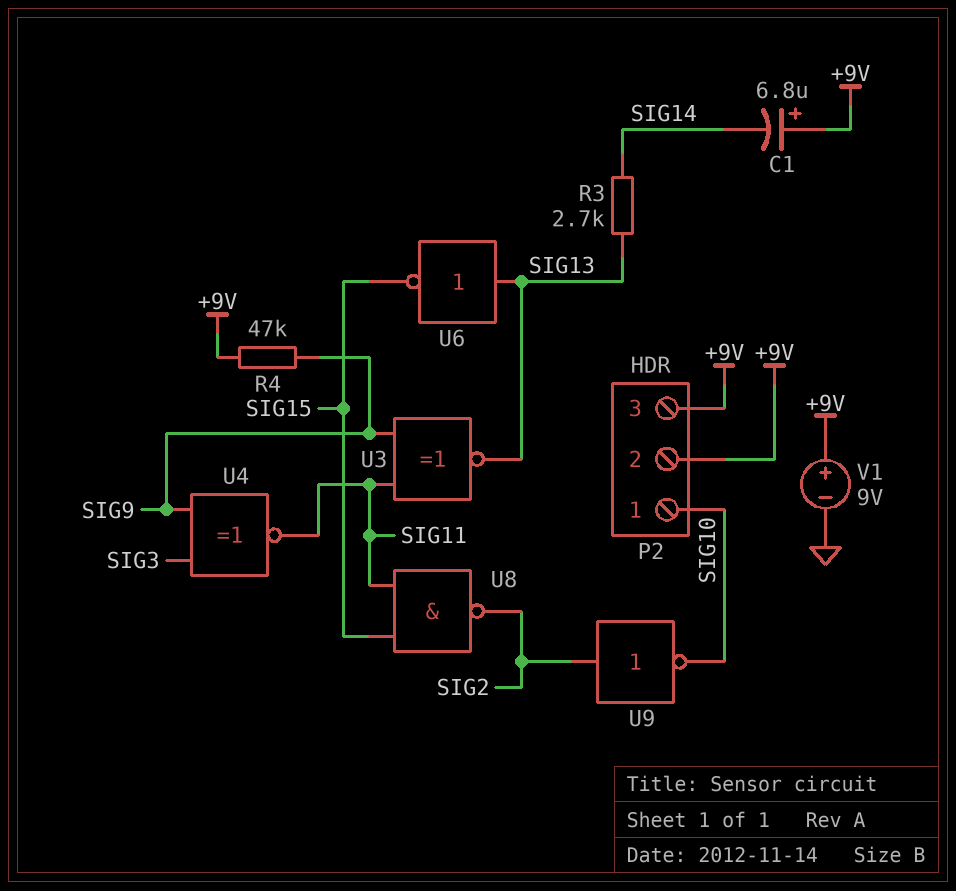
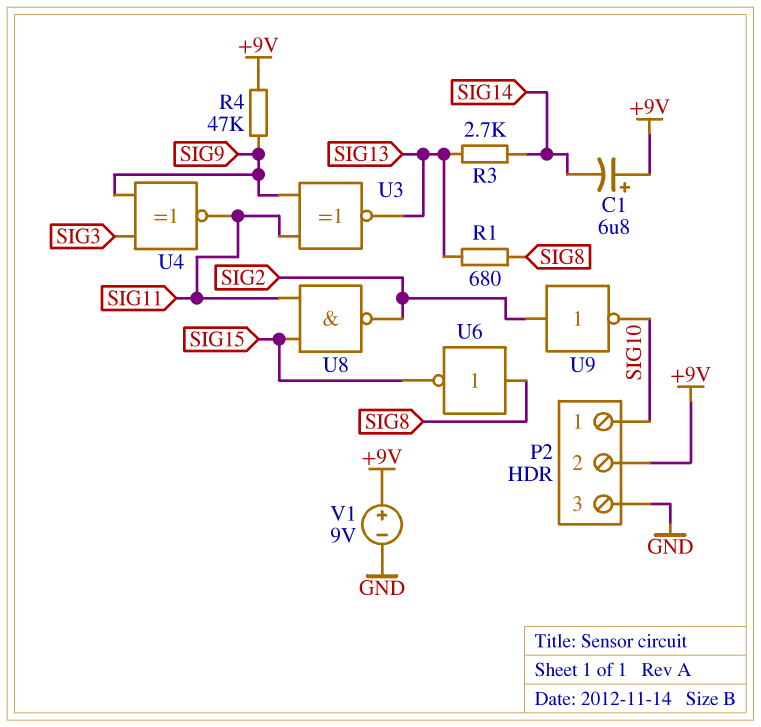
P2 pin 3: +9V -> GND
R1: none -> 680 (SIG8, SIG13)
U6: NOT (in SIG13, out SIG15) -> NOT (in SIG8, out SIG15)

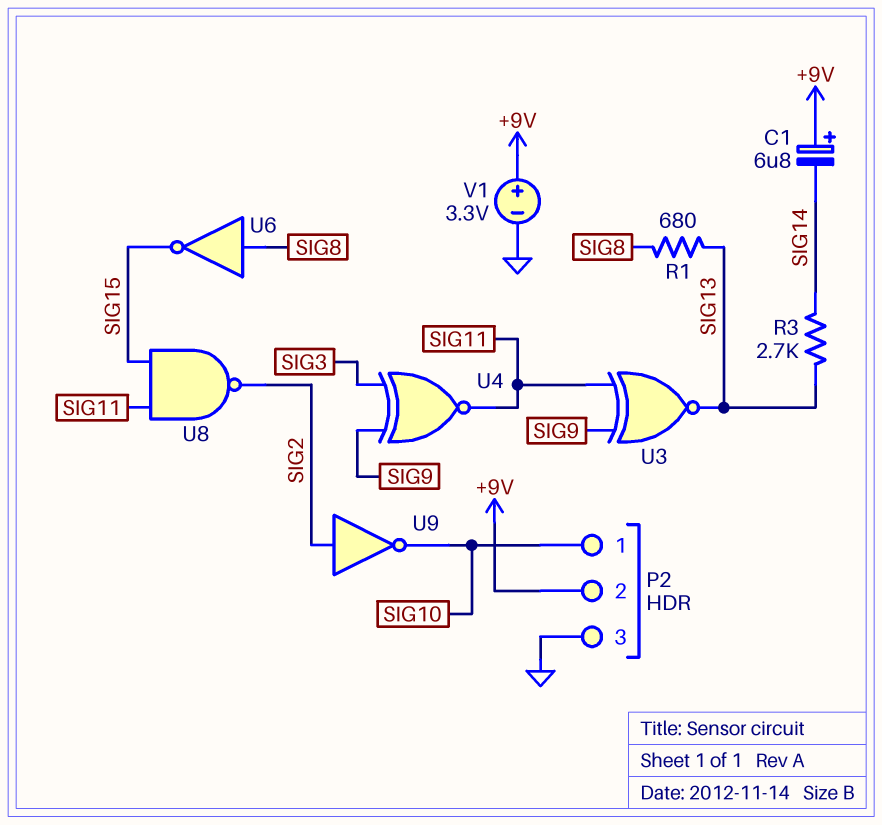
R4: 47k (+9V, SIG9) -> none
V1: 9V (plus +9V, minus GND) -> 3.3V (plus +9V, minus GND)

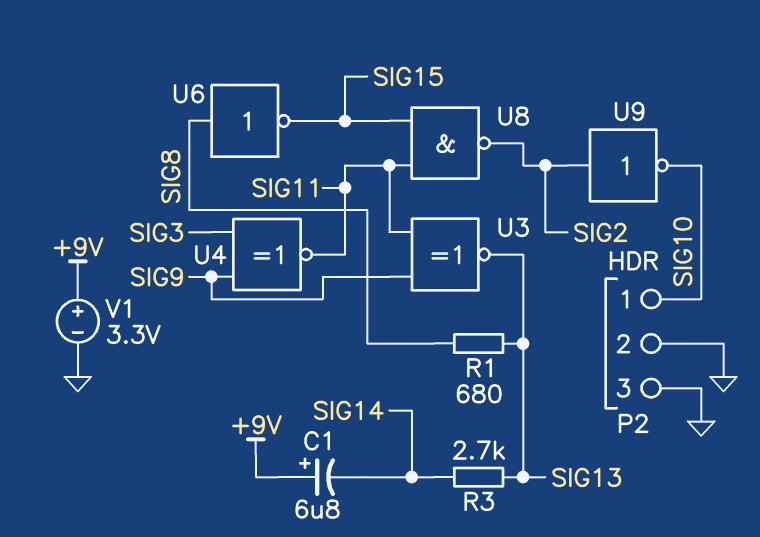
P2 pin 2: +9V -> GND

